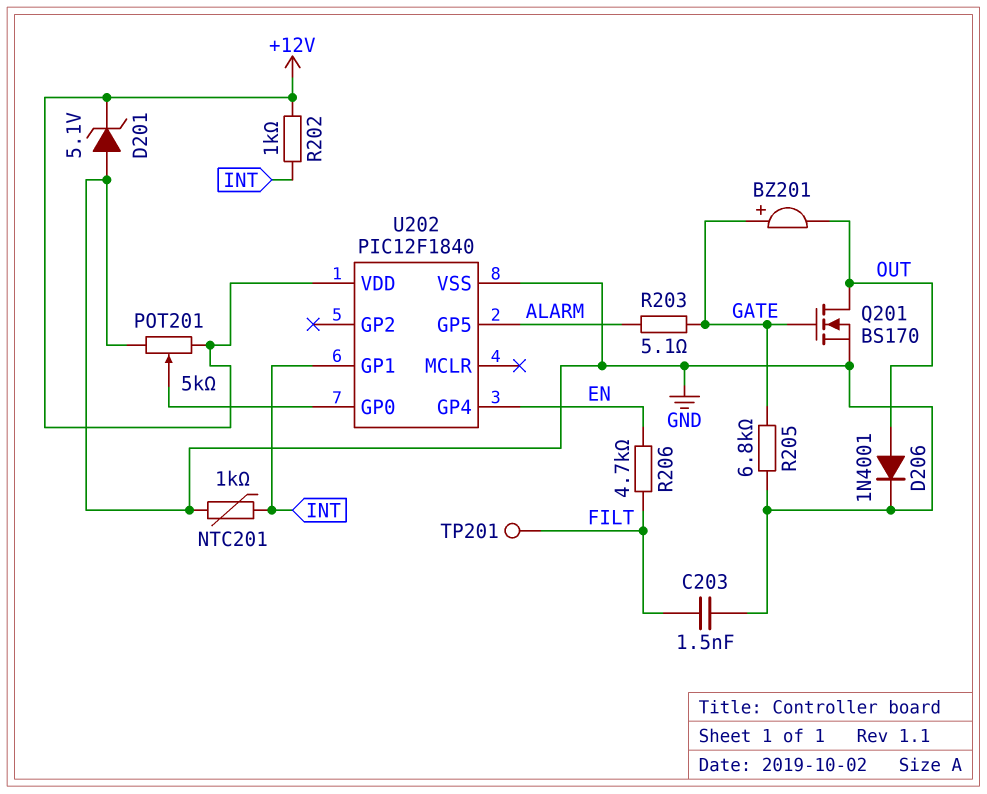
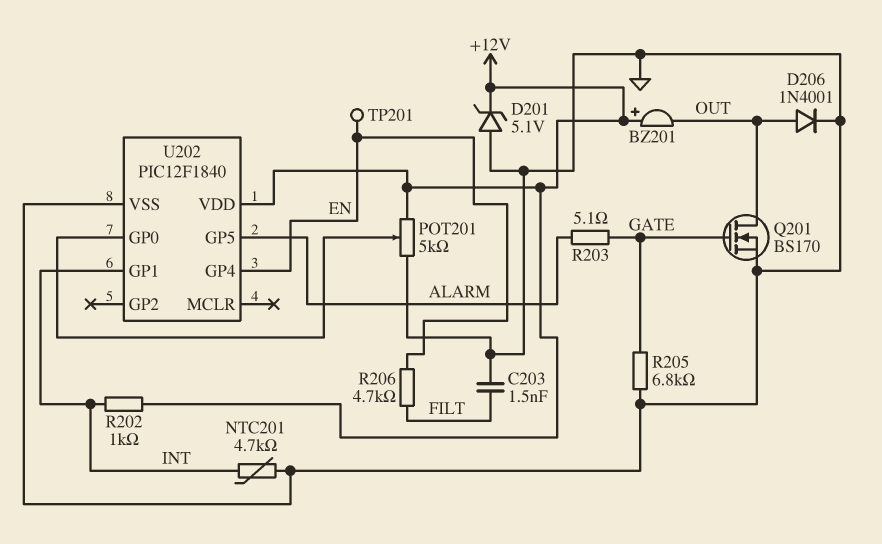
BZ201: buzzer (plus GATE, minus OUT) -> buzzer (plus +12V, minus OUT)
NTC201: 1k (GND, INT) -> 4.7k (GND, INT)
TP201: test point (FILT) -> test point (EN)

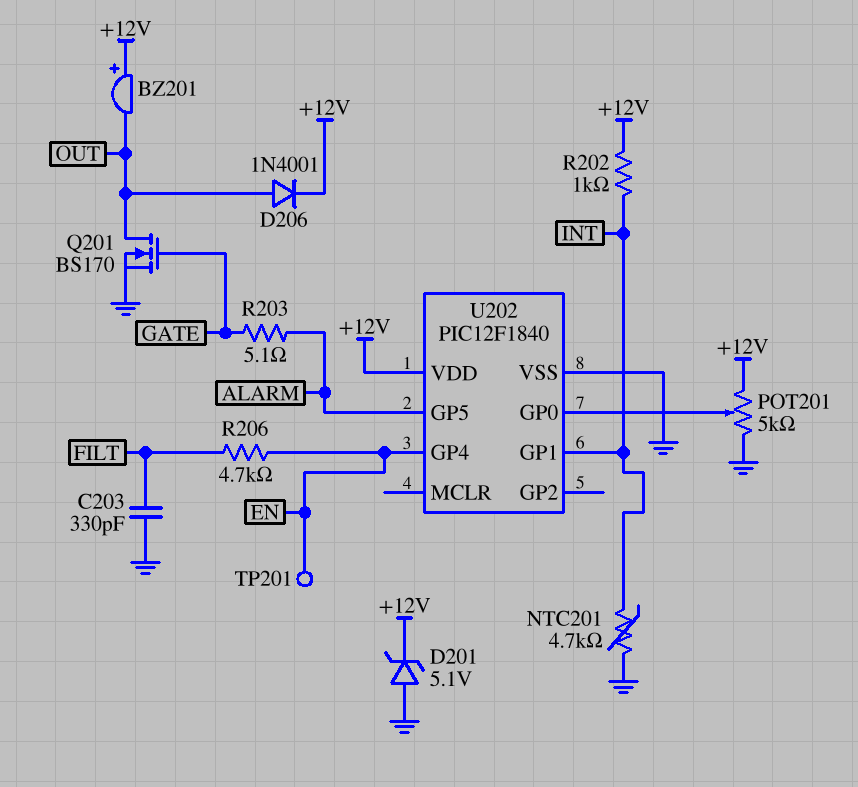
C203: 1.5nF (FILT, GND) -> 330pF (FILT, GND)
D206: diode 1N4001 (A OUT, K GND) -> diode 1N4001 (A OUT, K +12V)
R205: 6.8k (GATE, GND) -> none

